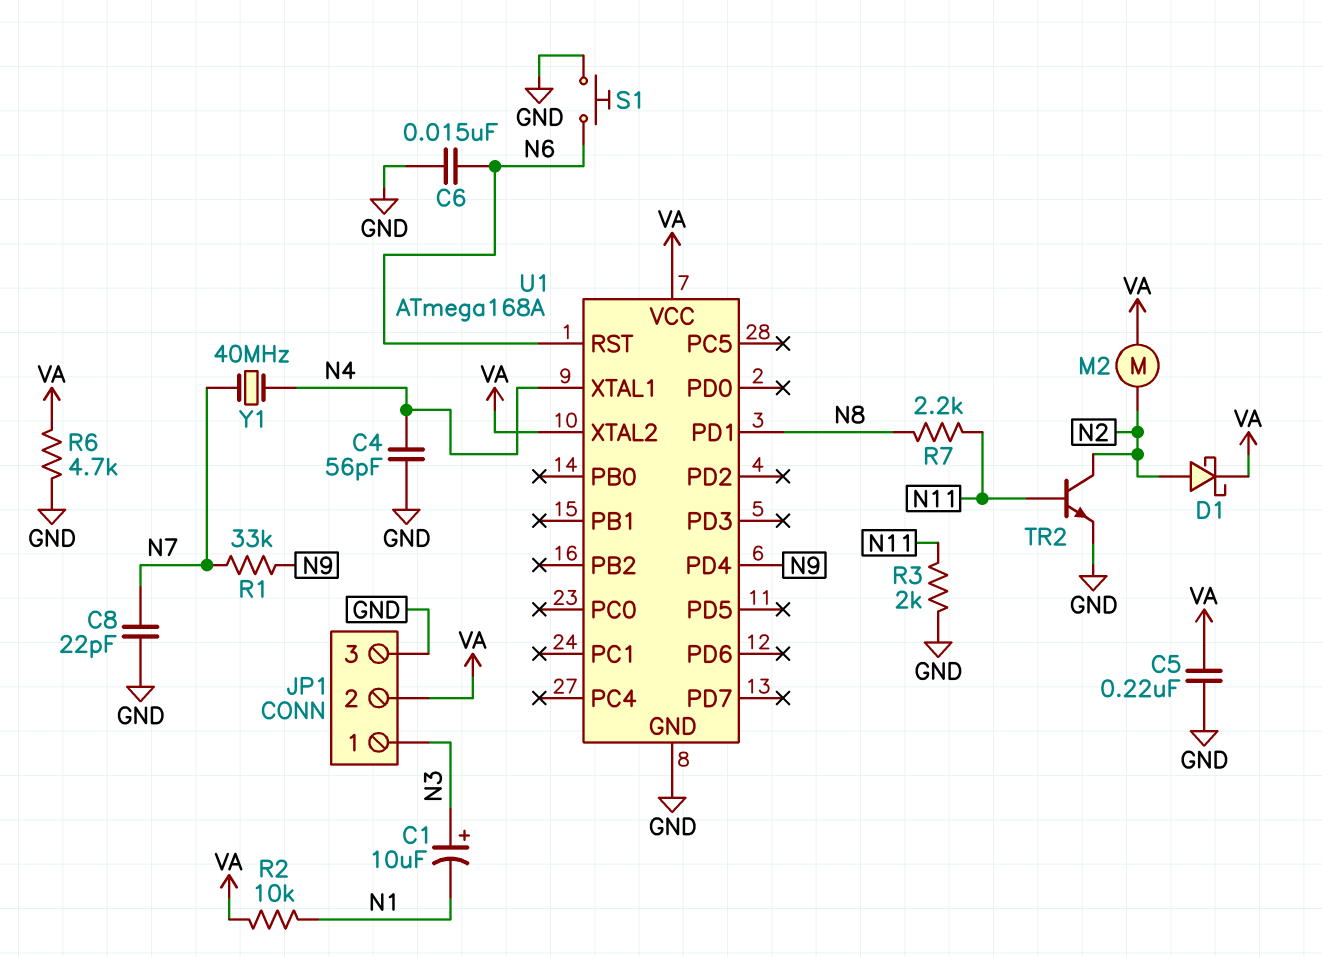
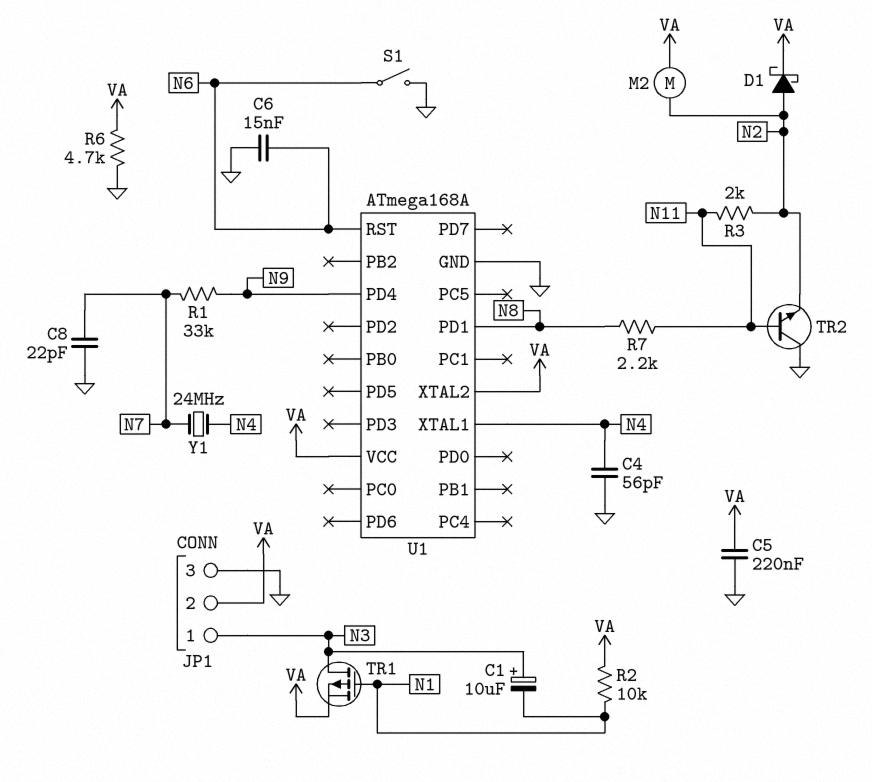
R3: 2k (GND, N11) -> 2k (N2, N11)
S1: button (GND, N6) -> switch (GND, N6)
TR1: none -> PMOS (G N1, D N3, S VA)
TR2: NPN (B N11, C N2, E GND) -> NPN (B N11, C GND, E N2)
Y1: 40MHz (N4, N7) -> 24MHz (N4, N7)

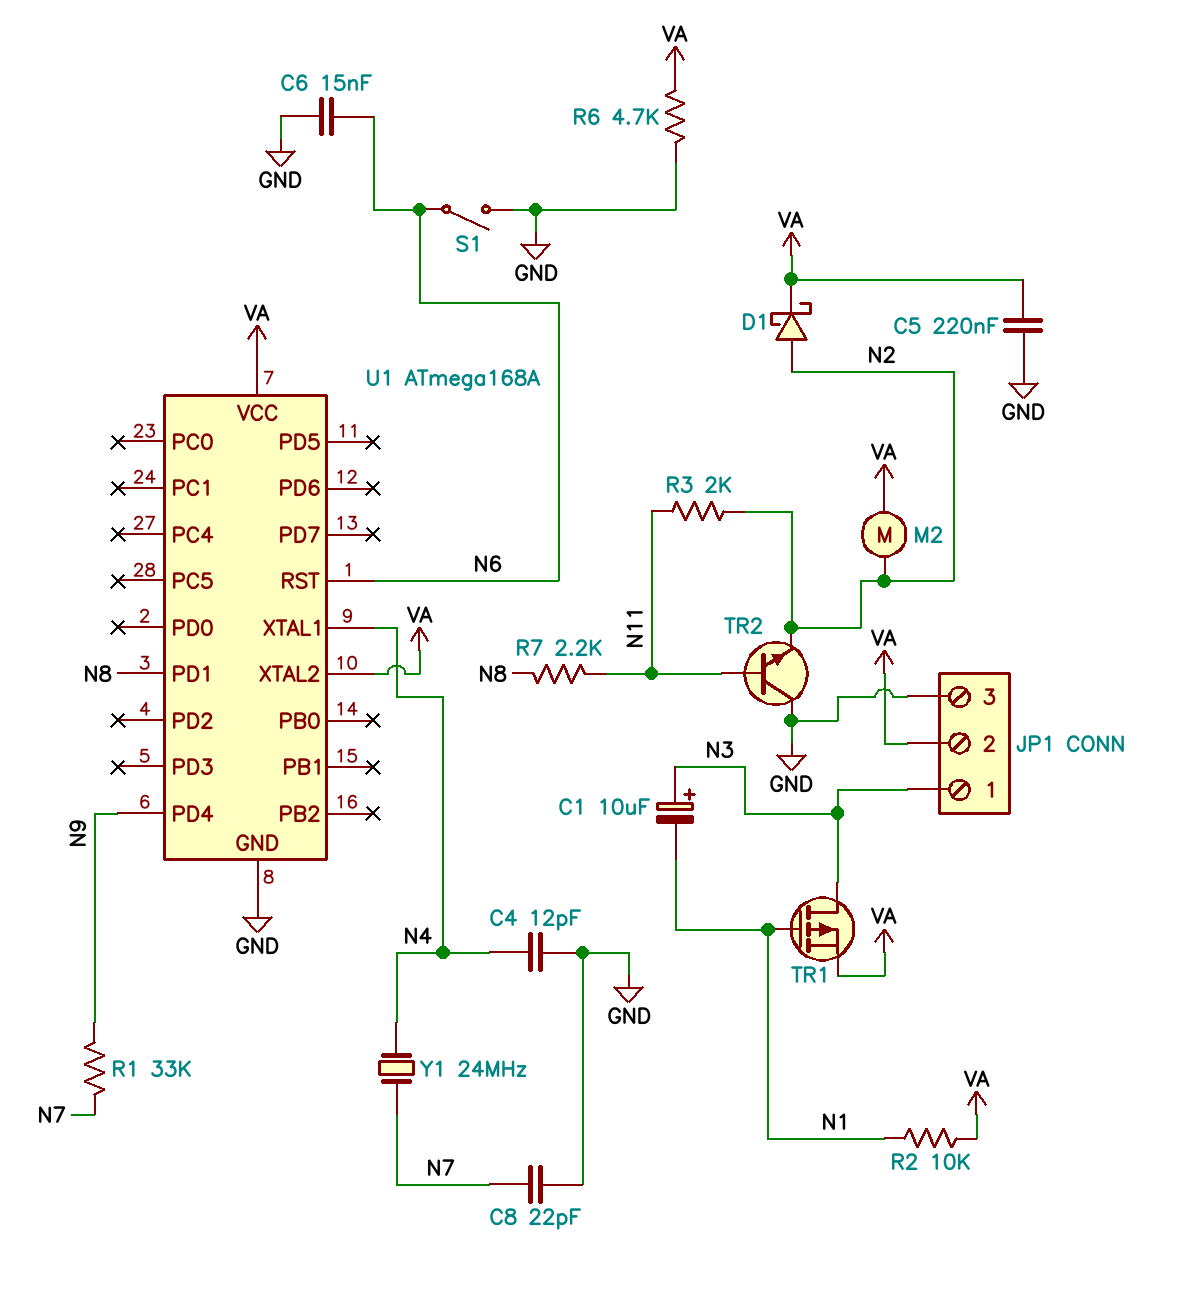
C4: 56pF (GND, N4) -> 12pF (GND, N4)

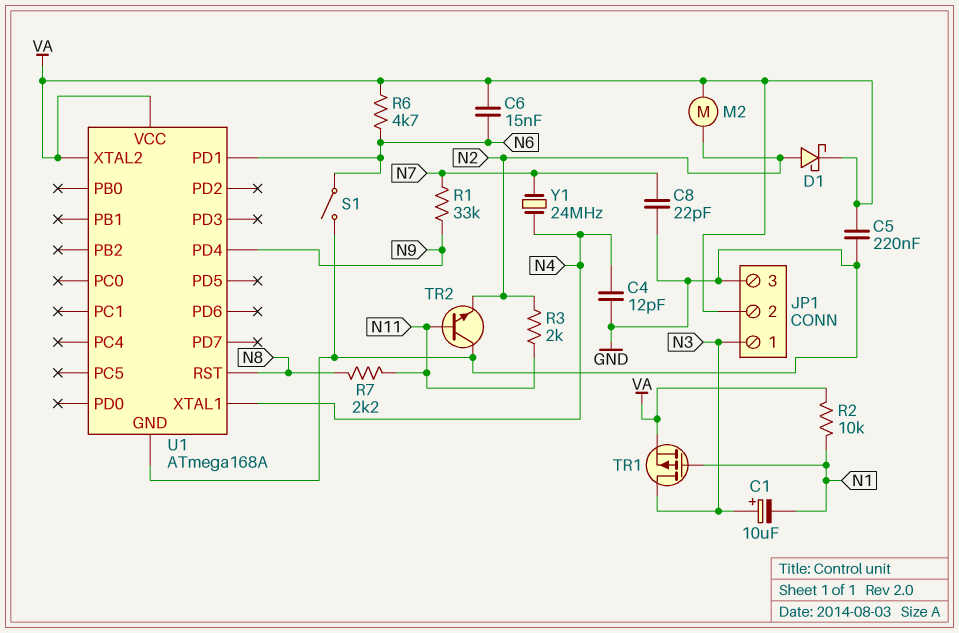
C6: 15nF (GND, N6) -> 15nF (N6, VA)
R6: 4.7k (GND, VA) -> 4.7k (N6, VA)
U1 pin PD1: N8 -> N6
U1 pin RST: N6 -> N8

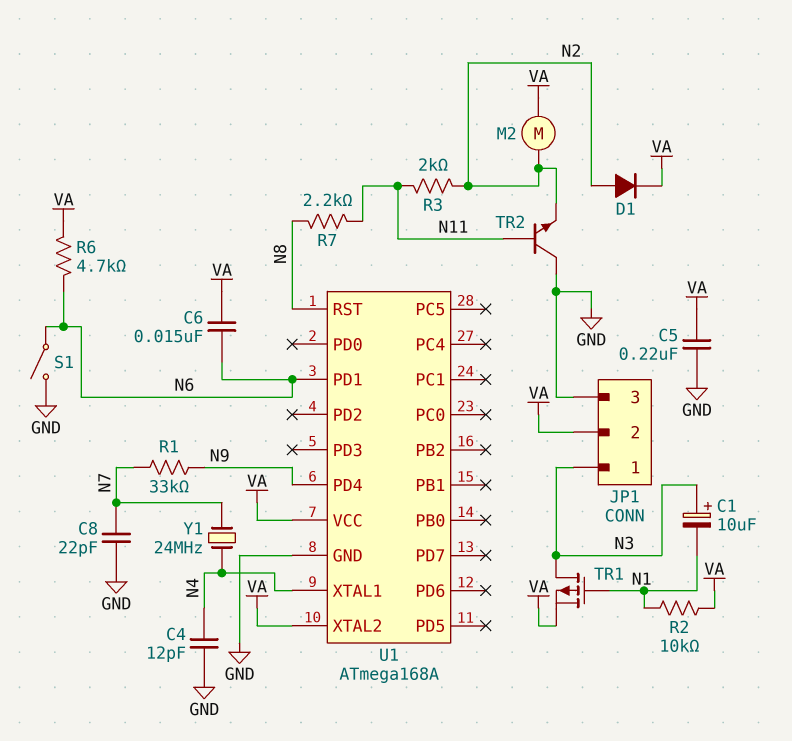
D1: schottky (A N2, K VA) -> diode (A N2, K VA)

